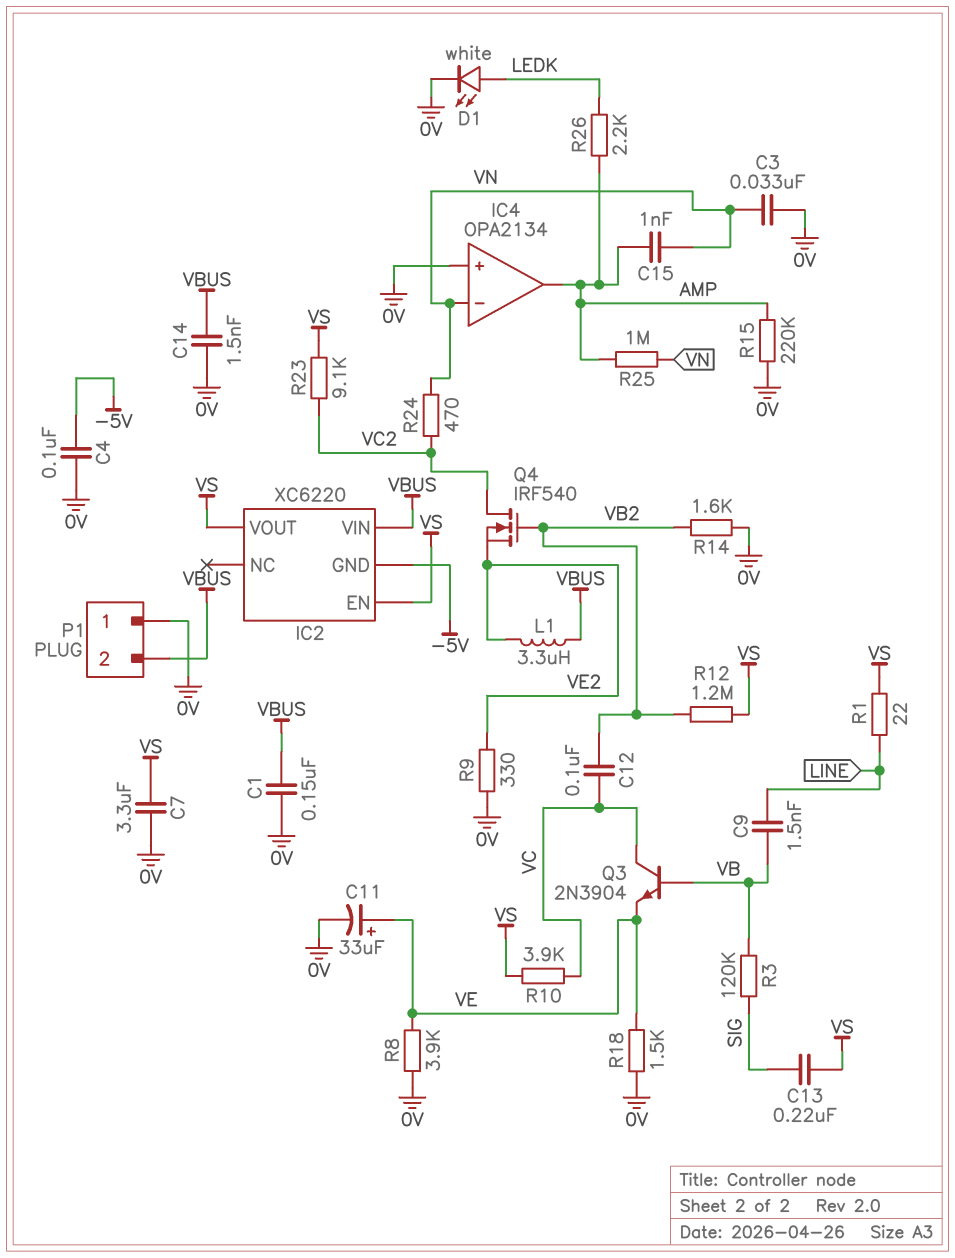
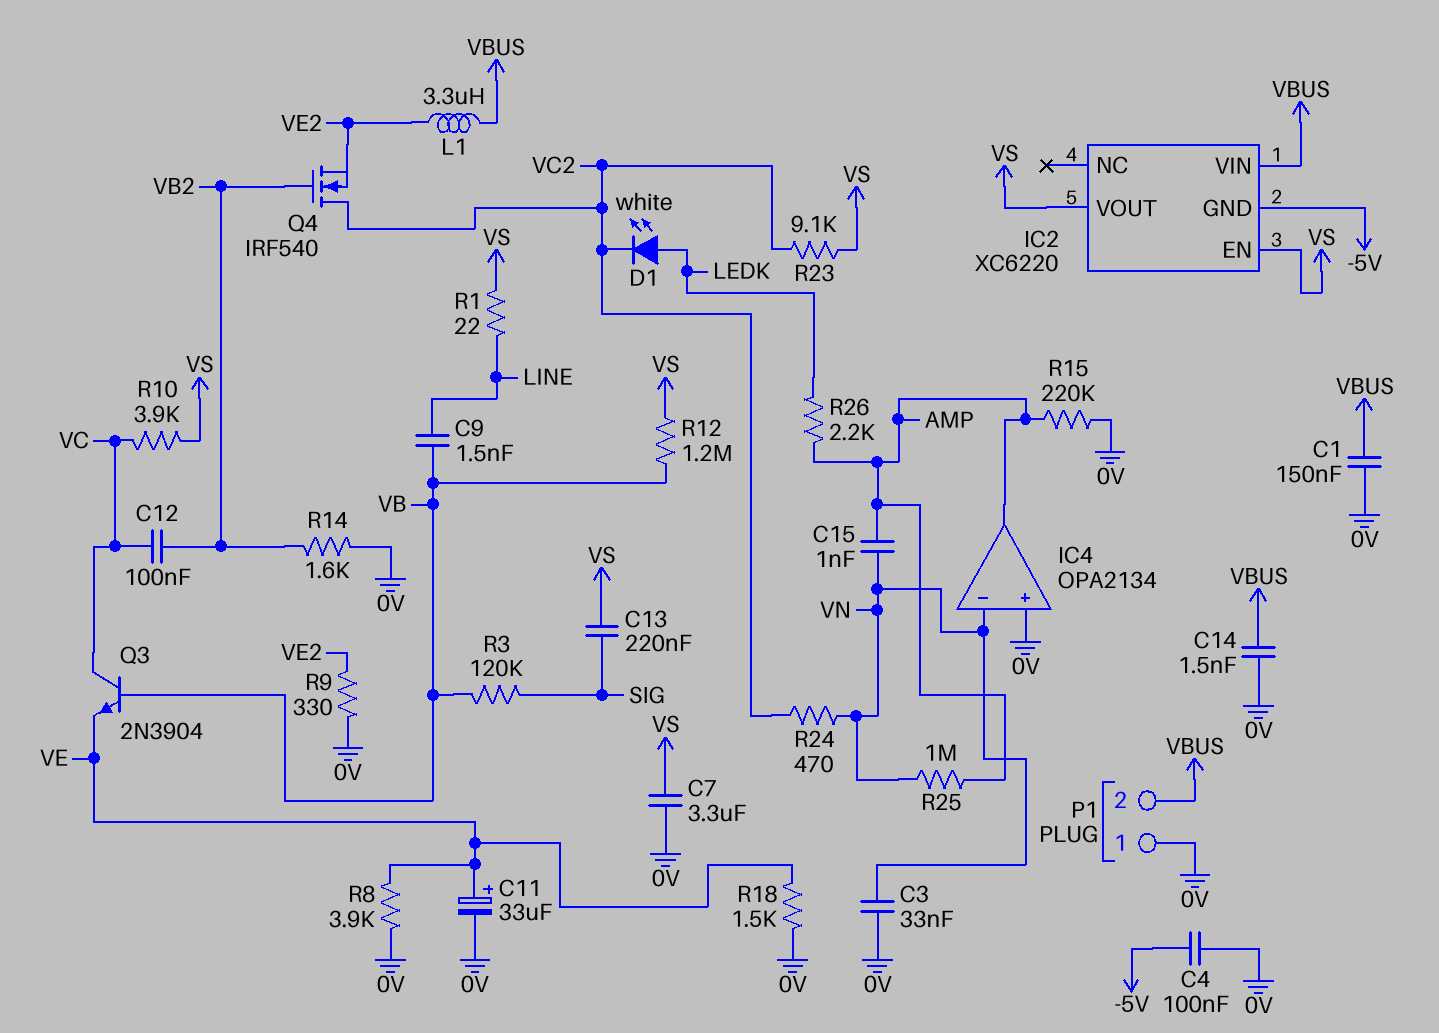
D1: LED white (A LEDK, K 0V) -> LED white (A LEDK, K VC2)
R12: 1.2M (VB2, VS) -> 1.2M (VB, VS)

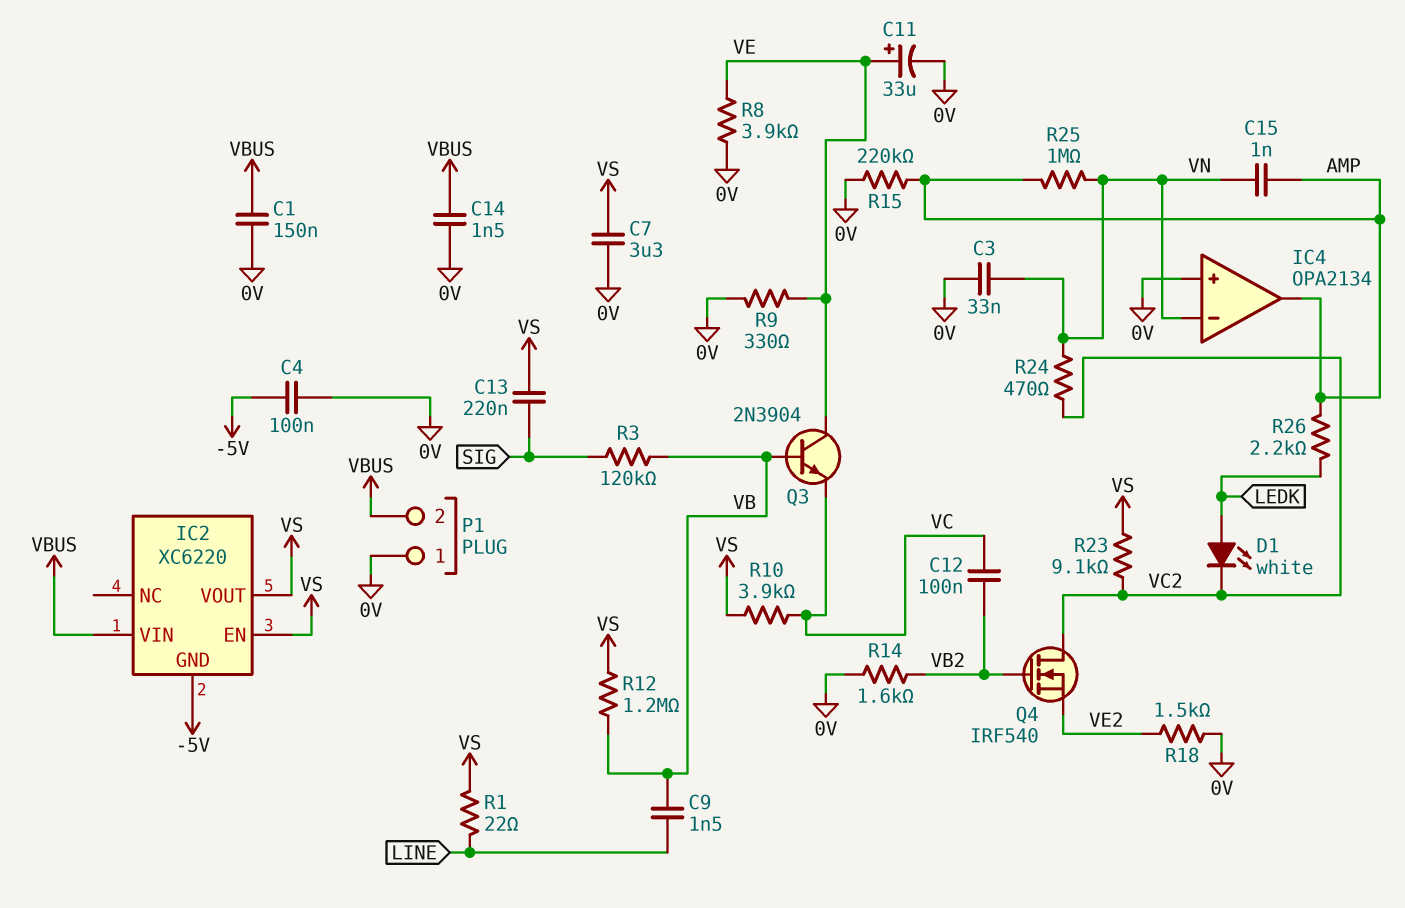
L1: 3.3uH (VBUS, VE2) -> none
Q3: NPN 2N3904 (B VB, C VC, E VE) -> NPN 2N3904 (B VB, C VE, E VC)
R9: 330 (0V, VE2) -> 330 (0V, VE)
R18: 1.5k (0V, VE) -> 1.5k (0V, VE2)

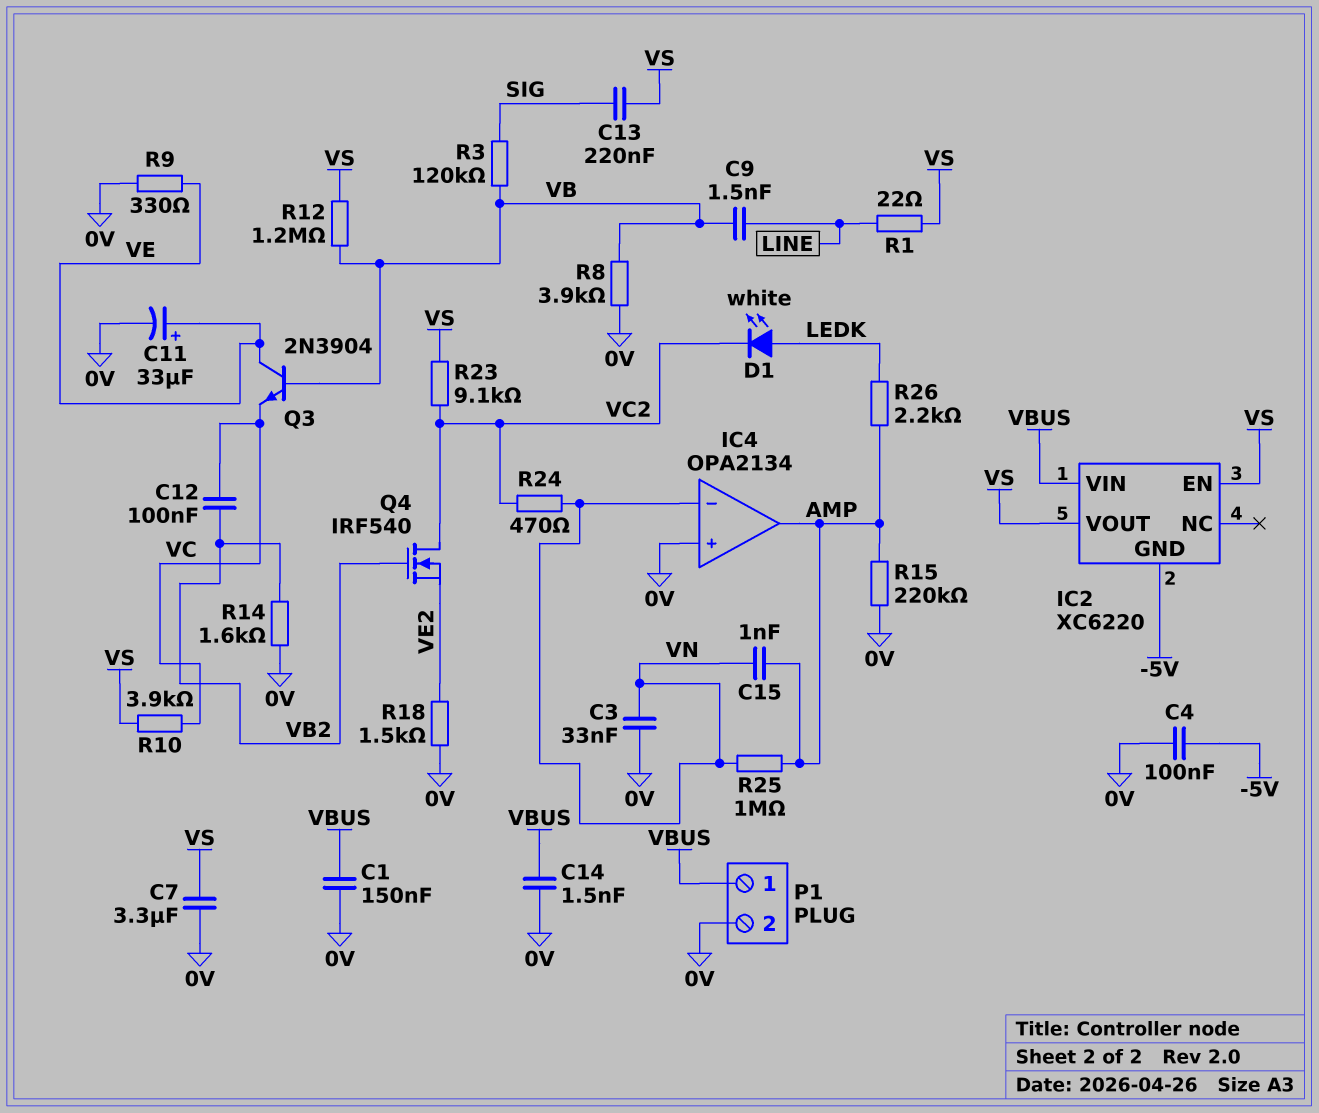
P1 pin 1: 0V -> VBUS
P1 pin 2: VBUS -> 0V
R8: 3.9k (0V, VE) -> 3.9k (0V, VB)

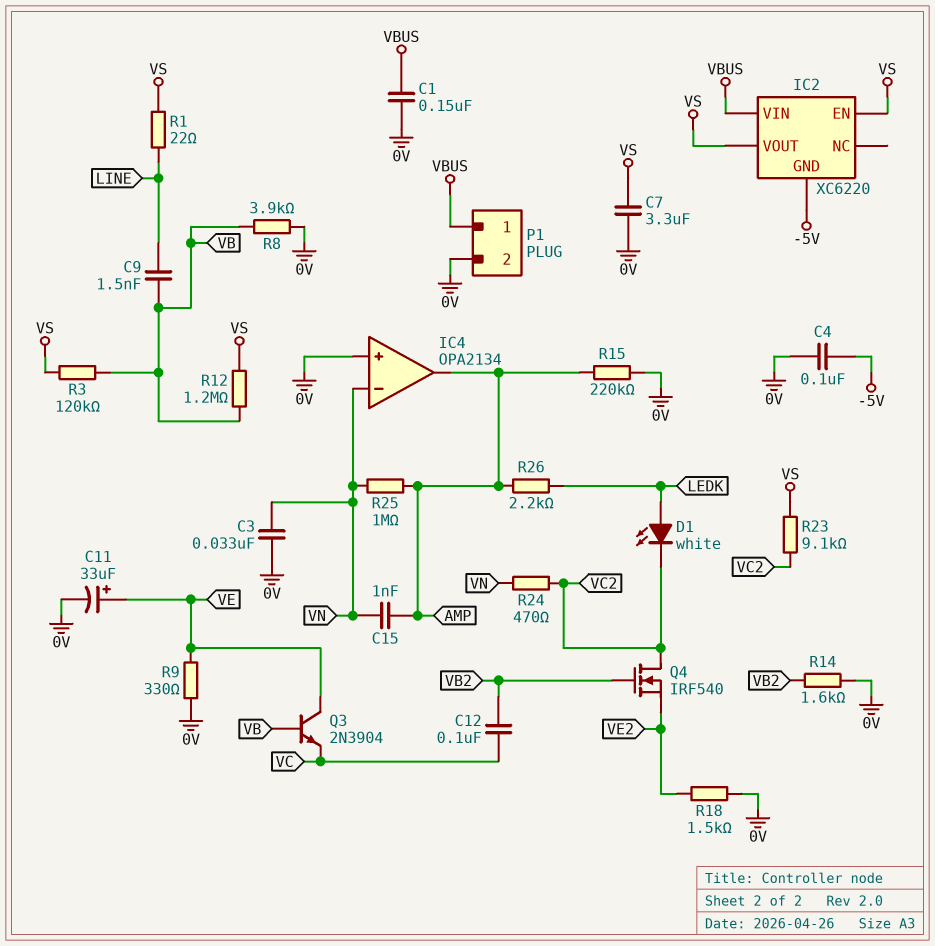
C13: 220nF (SIG, VS) -> none
C14: 1.5nF (0V, VBUS) -> none
R3: 120k (SIG, VB) -> 120k (VB, VS)
R10: 3.9k (VC, VS) -> none

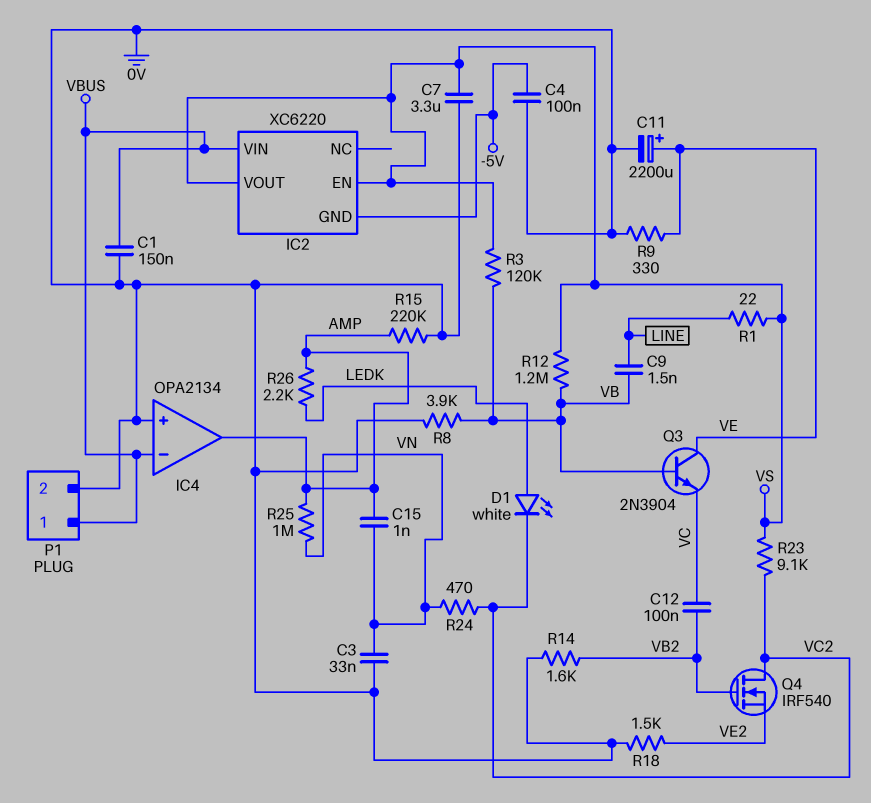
C11: 33uF (plus VE, minus 0V) -> 2200uF (plus VE, minus 0V)
IC4 pin in-: VN -> VBUS

